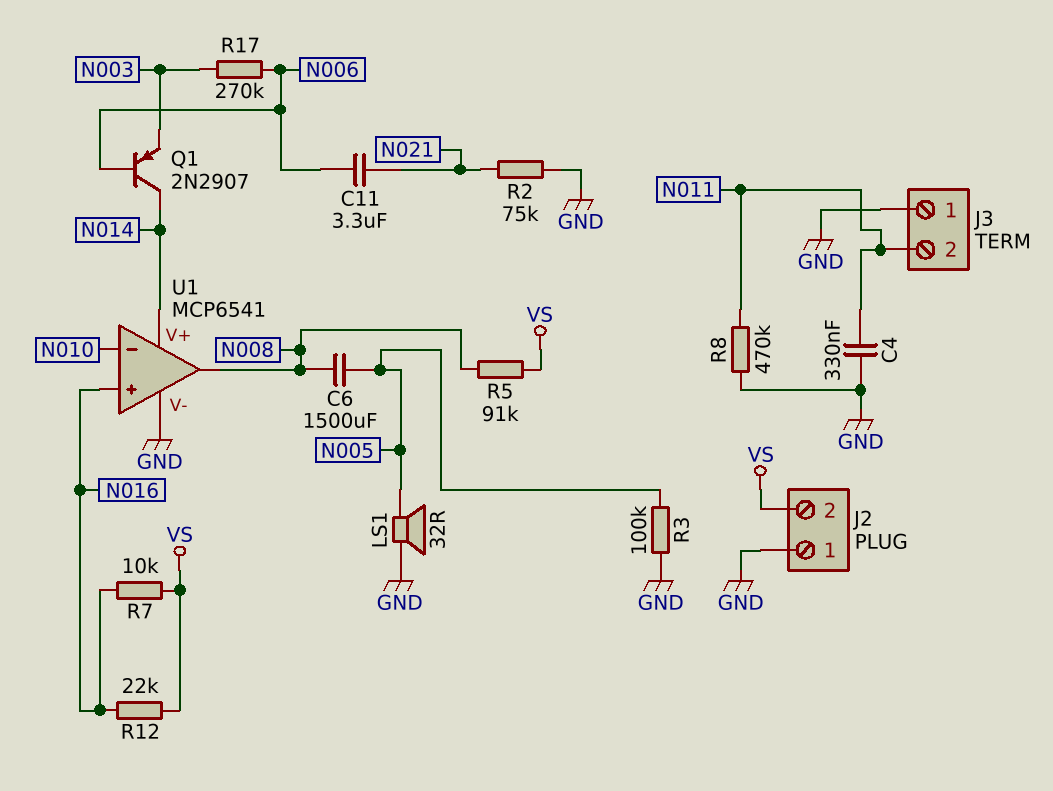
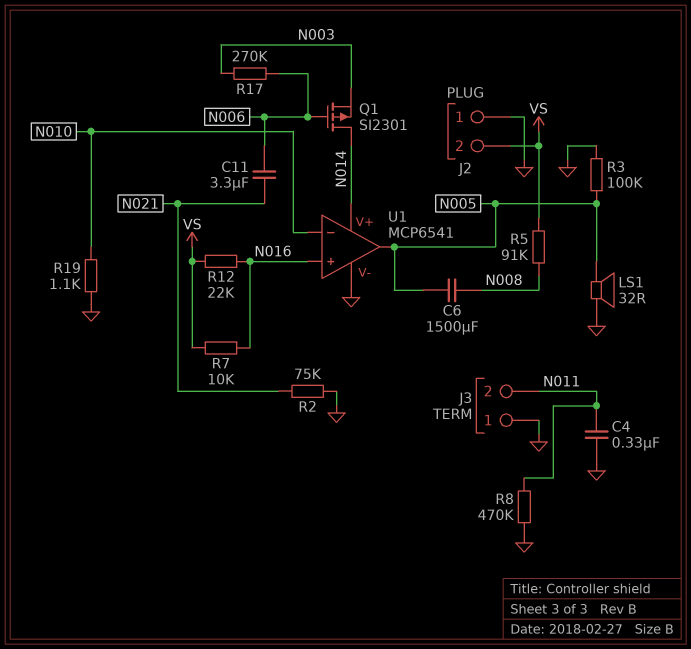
Q1: PNP 2N2907 (B N006, C N014, E N003) -> PMOS SI2301 (G N006, D N014, S N003)
R19: none -> 1.1k (GND, N010)
U1 pin out: N008 -> N005

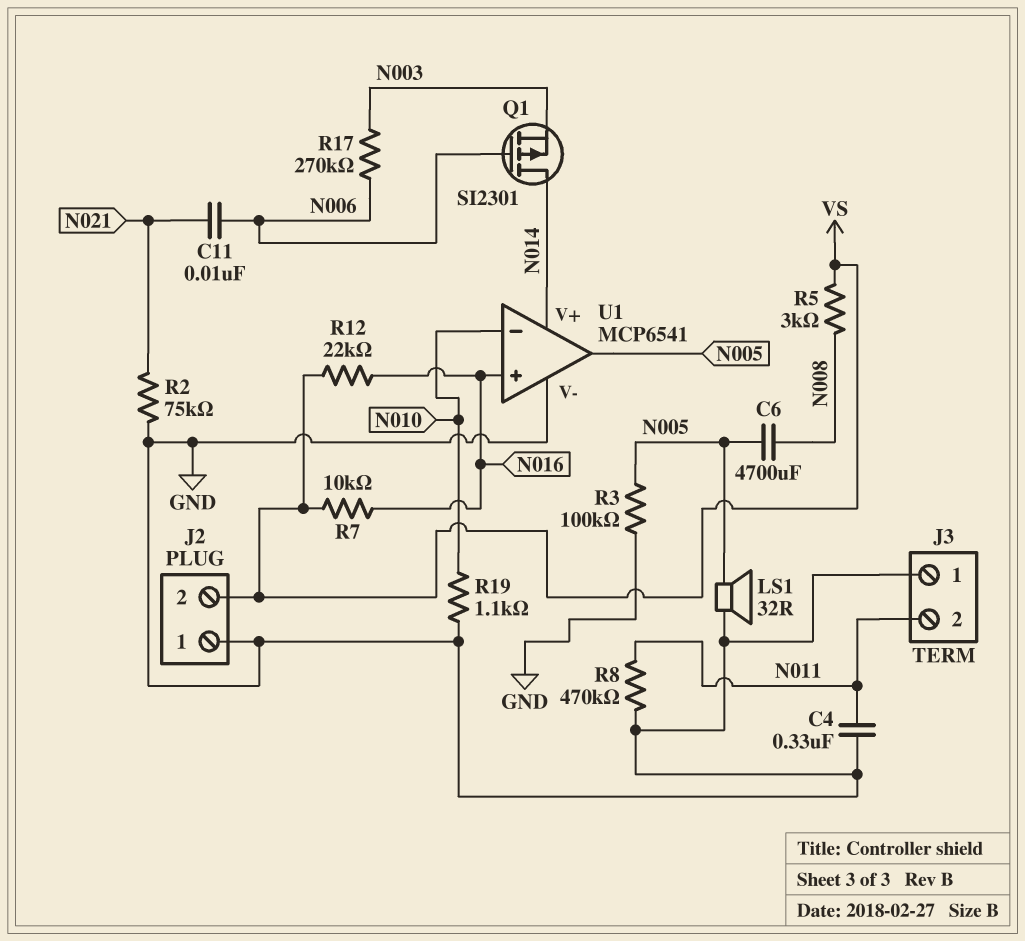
C6: 1500uF (N005, N008) -> 4700uF (N005, N008)
C11: 3.3uF (N006, N021) -> 10nF (N006, N021)
R5: 91k (N008, VS) -> 3k (N008, VS)

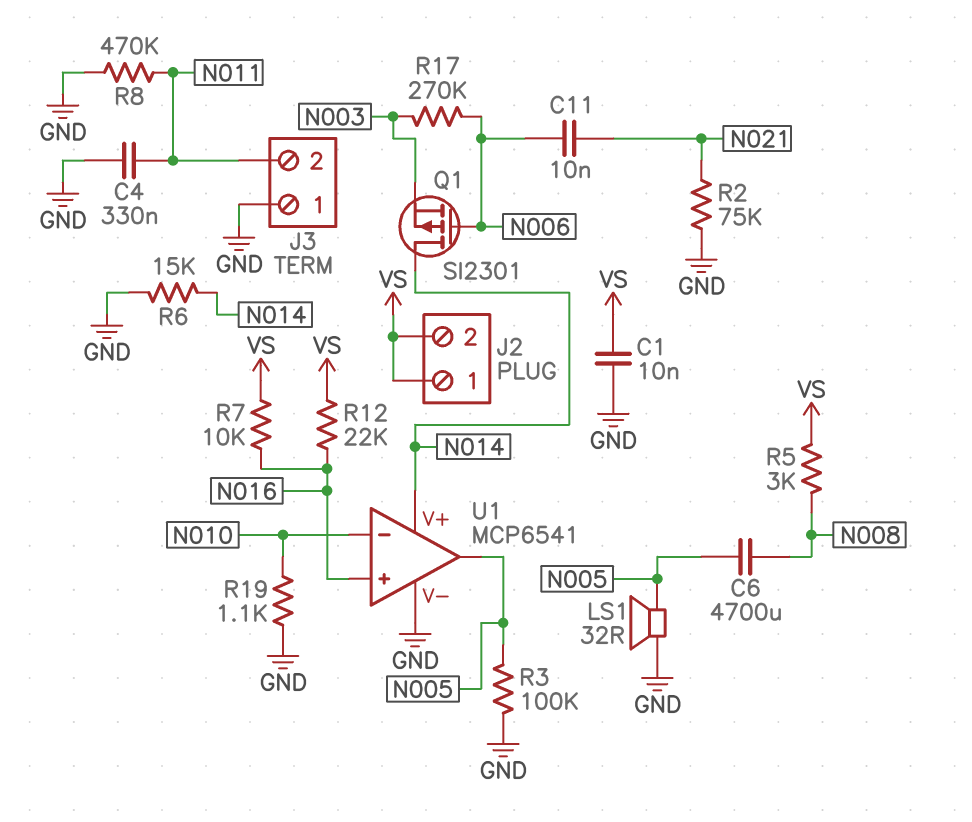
C1: none -> 10nF (GND, VS)
J2 pin 1: GND -> VS
R6: none -> 15k (GND, N014)

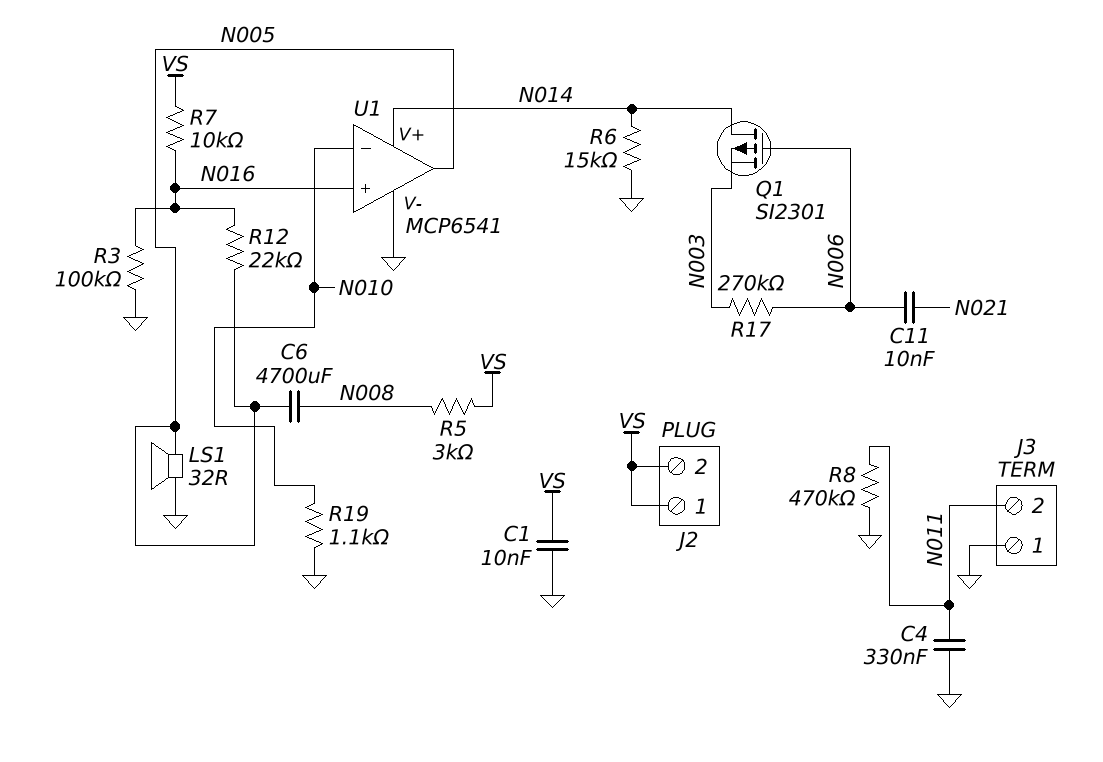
R2: 75k (GND, N021) -> none
R3: 100k (GND, N005) -> 100k (GND, N016)
R12: 22k (N016, VS) -> 22k (N005, N016)

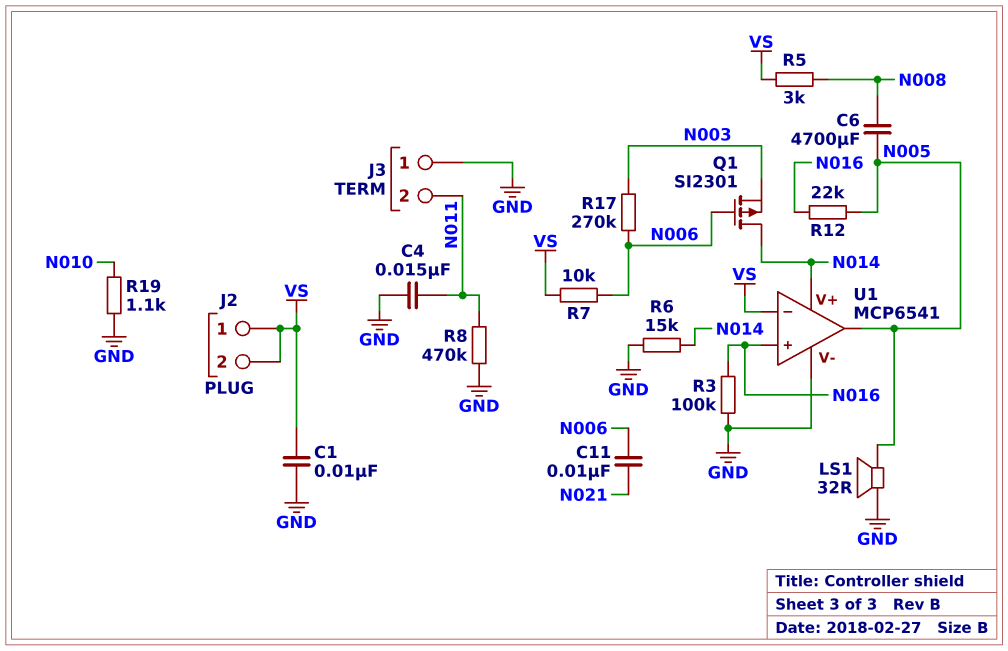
C4: 330nF (GND, N011) -> 15nF (GND, N011)
R7: 10k (N016, VS) -> 10k (N006, VS)
U1 pin in-: N010 -> VS

